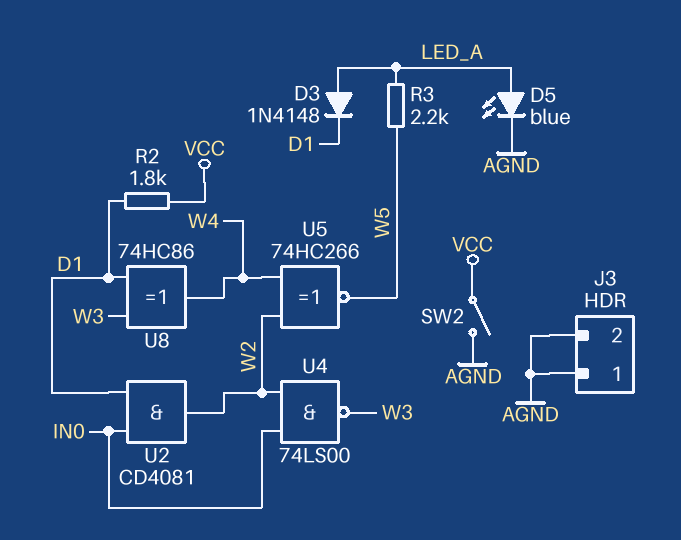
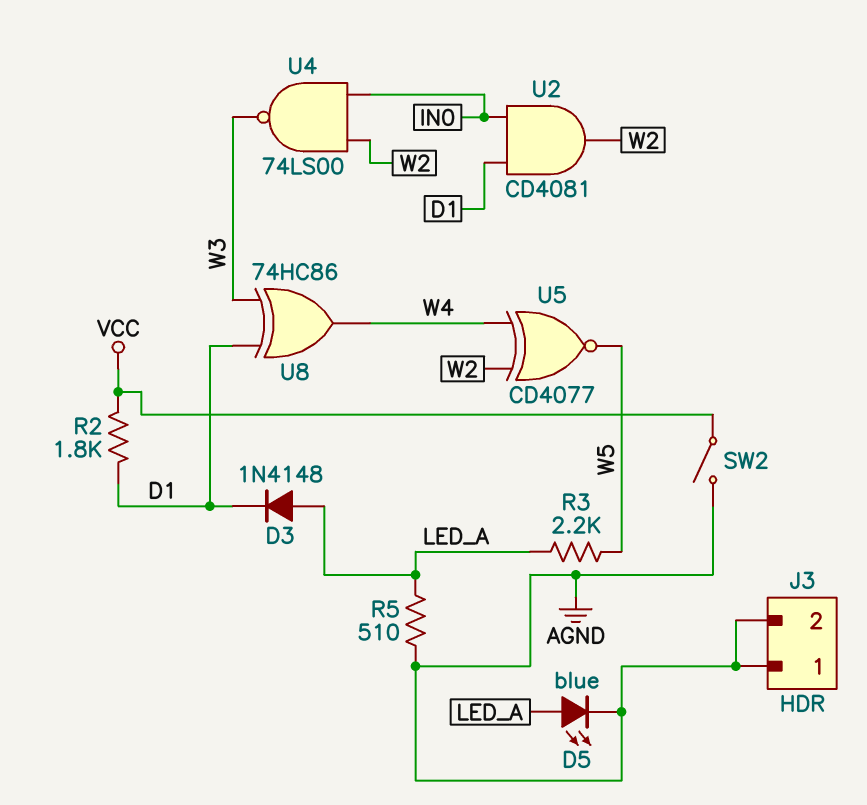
R5: none -> 510 (AGND, LED_A)
U5: XNOR 74HC266 (in W2, in W4, out W5) -> XNOR CD4077 (in W2, in W4, out W5)

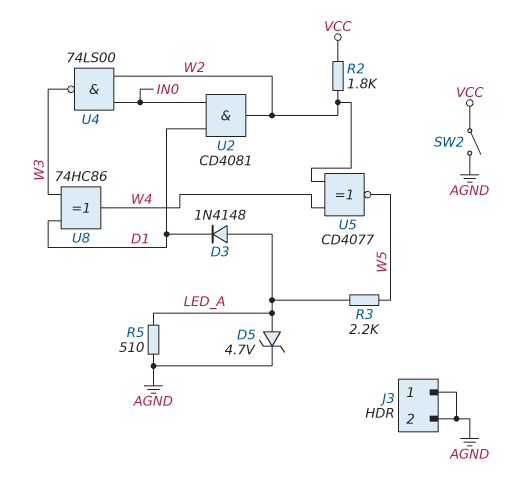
D5: LED blue (A LED_A, K AGND) -> zener 4.7V (A LED_A, K AGND)
R2: 1.8k (D1, VCC) -> 1.8k (VCC, W2)

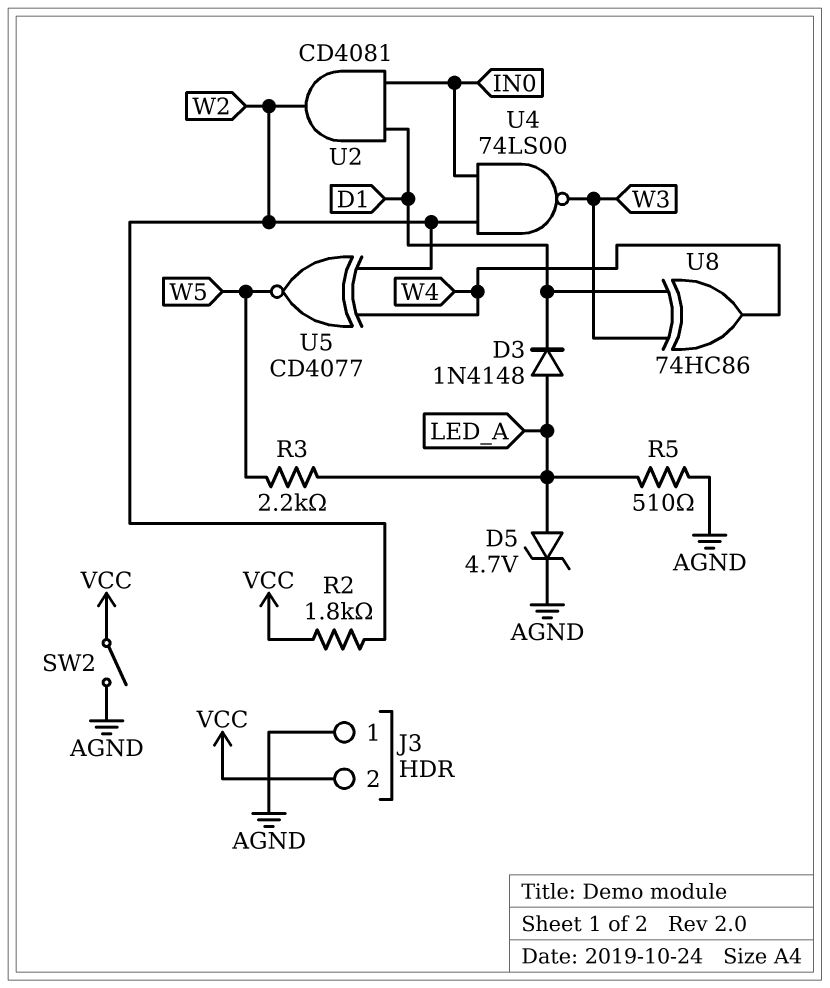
J3 pin 2: AGND -> VCC

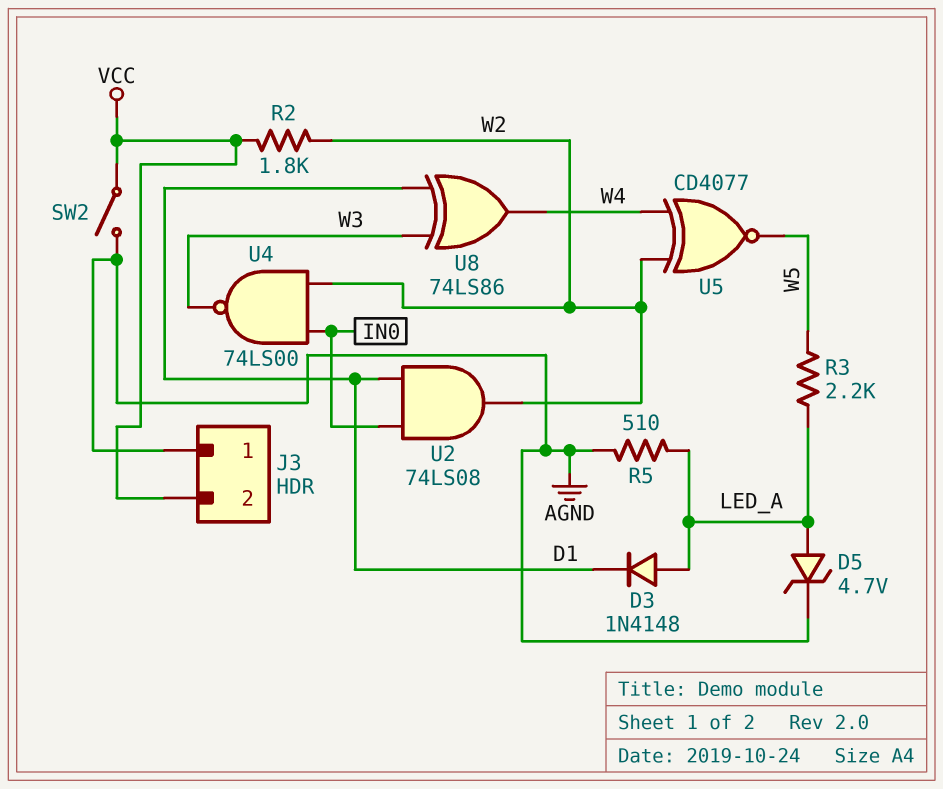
U2: AND CD4081 (in D1, in IN0, out W2) -> AND 74LS08 (in D1, in IN0, out W2)
U8: XOR 74HC86 (in D1, in W3, out W4) -> XOR 74LS86 (in D1, in W3, out W4)

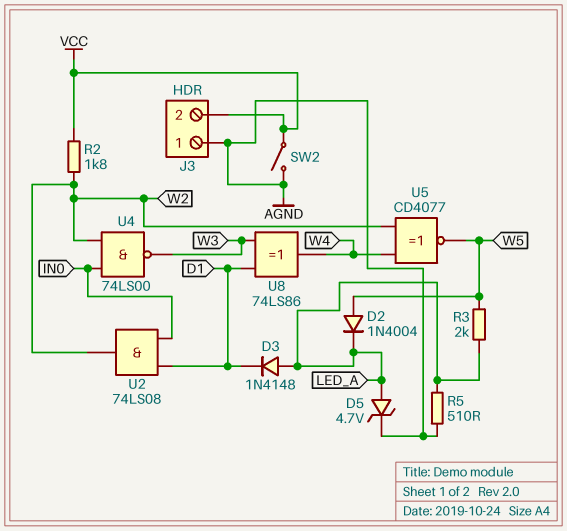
D2: none -> diode 1N4004 (A W5, K LED_A)
R3: 2.2k (LED_A, W5) -> 2k (LED_A, W5)

